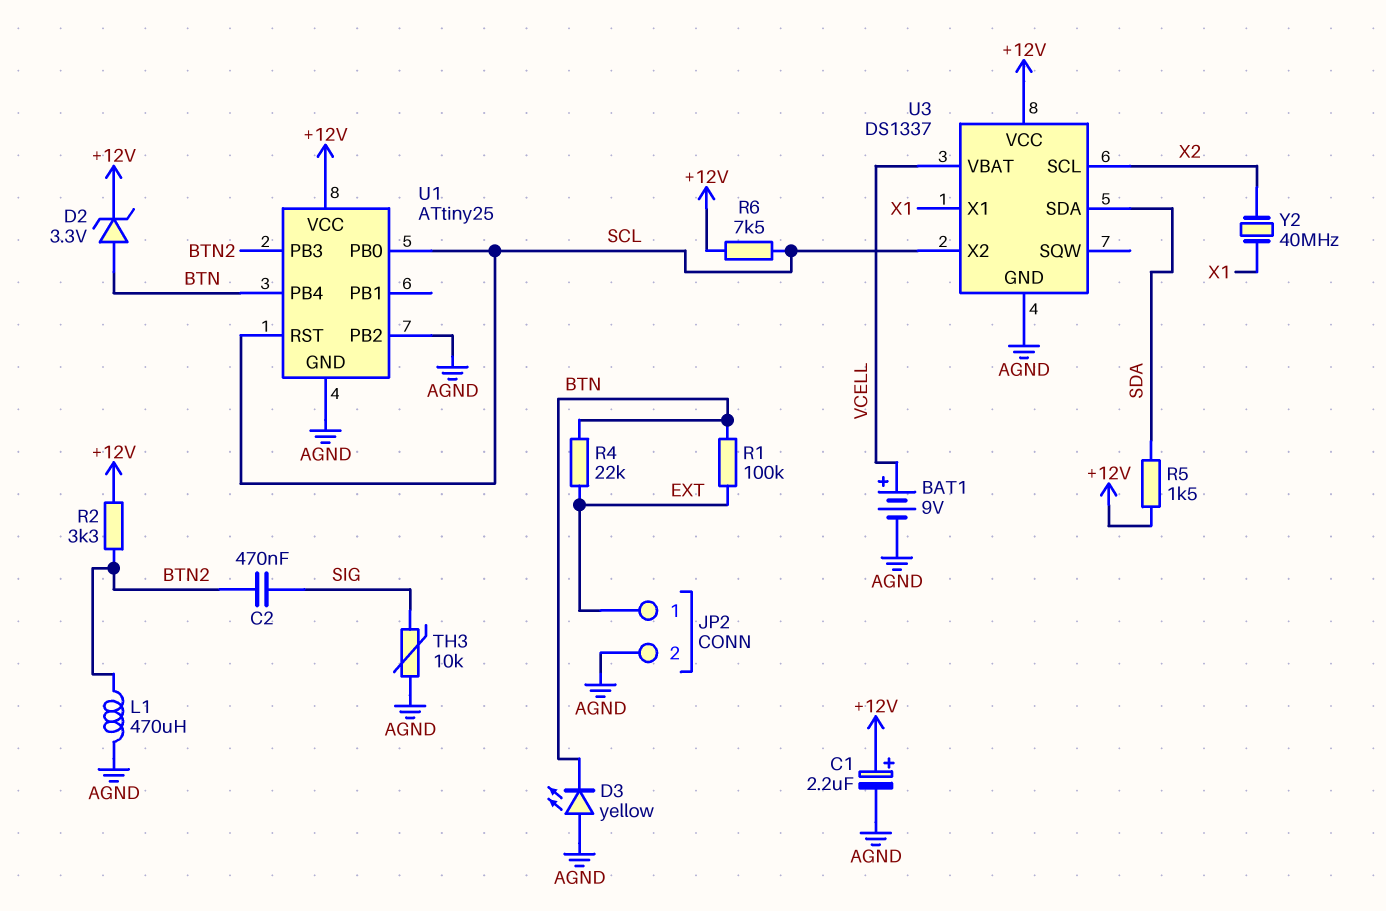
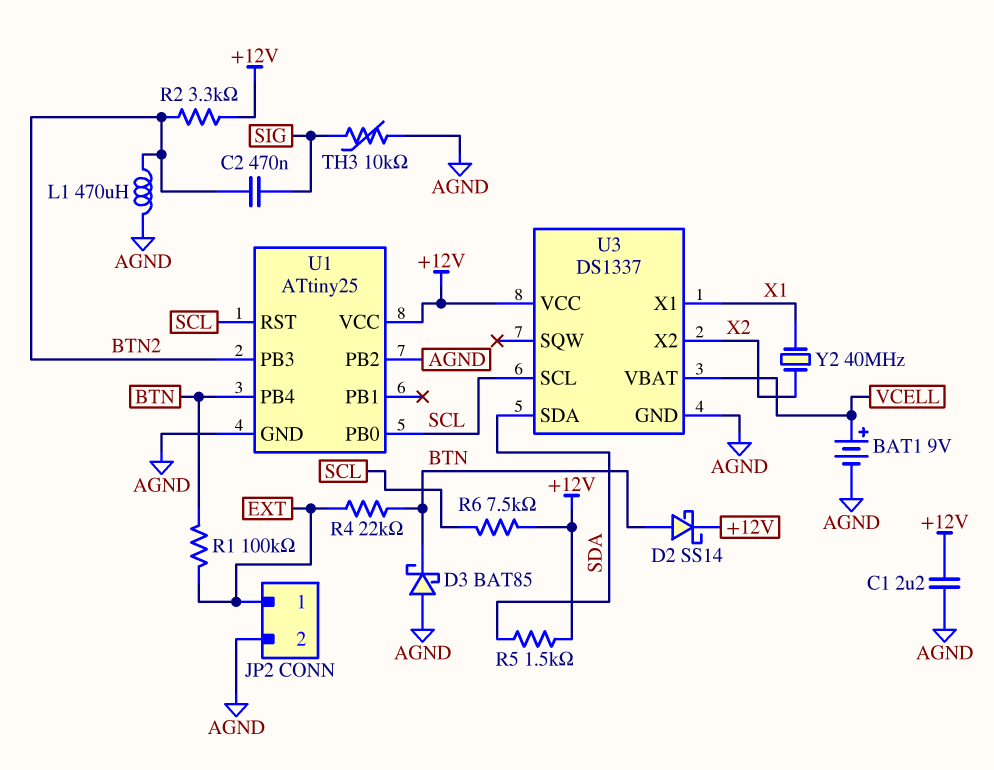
C1: 2.2uF (plus +12V, minus AGND) -> 2.2uF (+12V, AGND)
D2: zener 3.3V (A BTN, K +12V) -> schottky SS14 (A BTN, K +12V)
D3: LED yellow (A AGND, K BTN) -> schottky BAT85 (A AGND, K BTN)
U3 pin SCL: X2 -> SCL
U3 pin X2: SCL -> X2

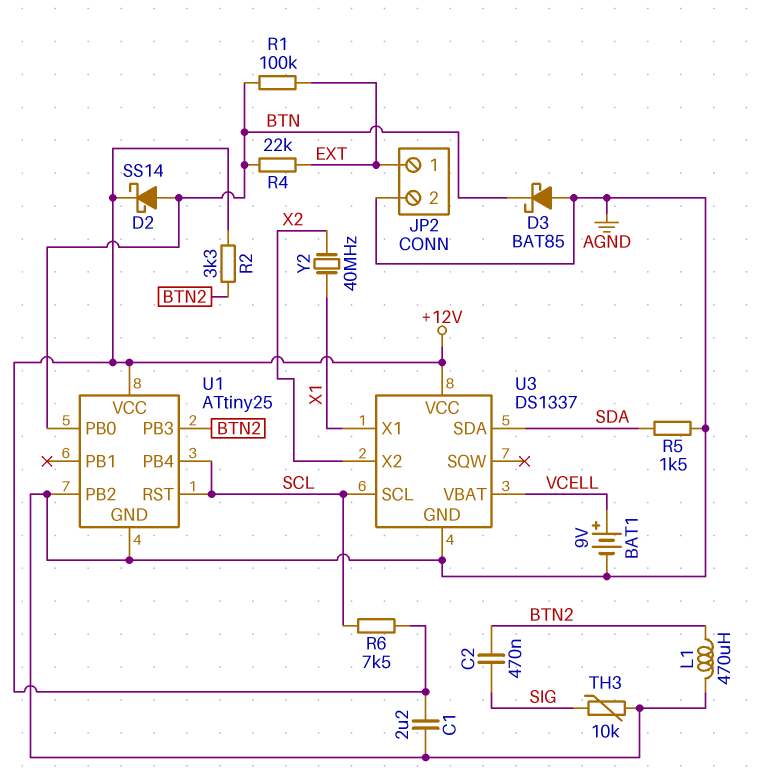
R5: 1.5k (+12V, SDA) -> 1.5k (AGND, SDA)
U1 pin PB0: SCL -> BTN
U1 pin PB4: BTN -> SCL

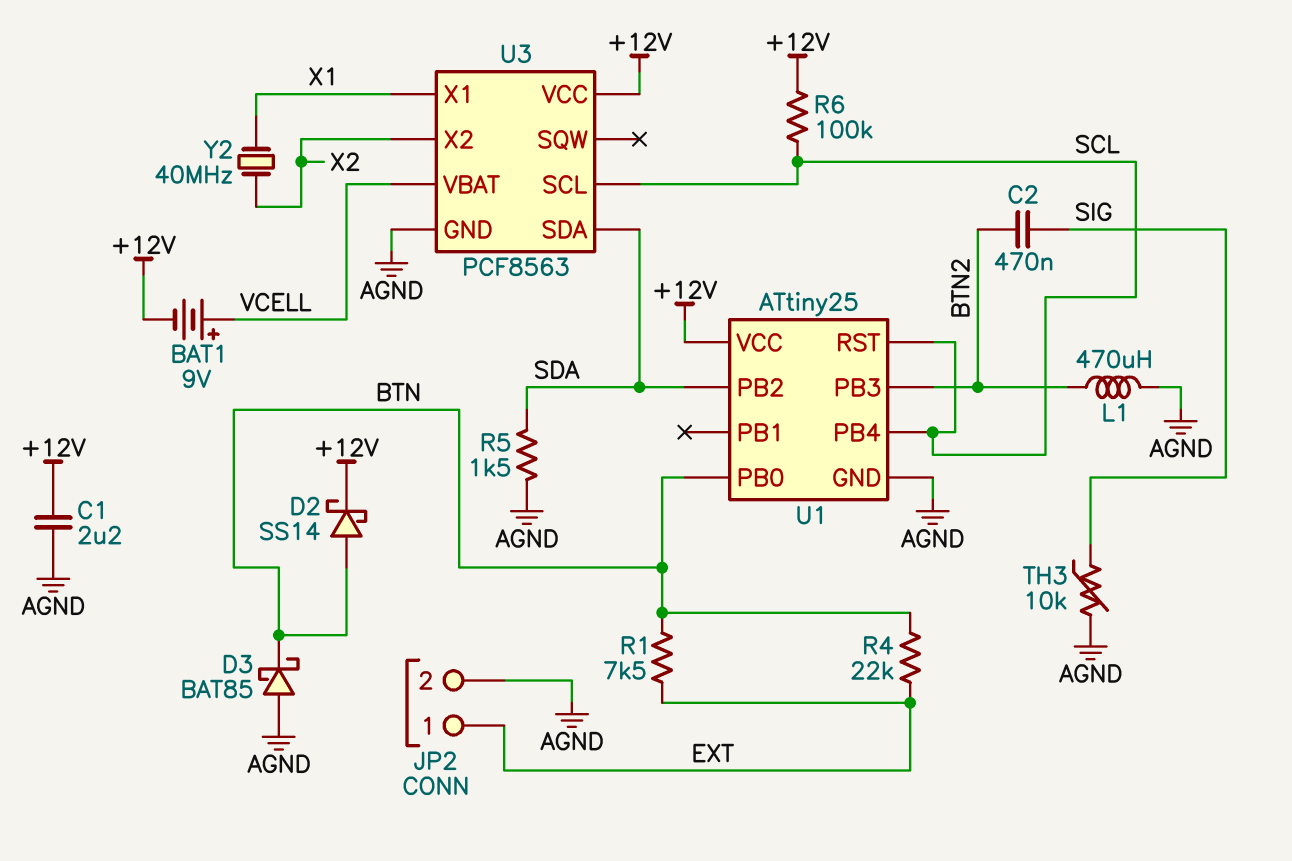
BAT1: 9V (plus VCELL, minus AGND) -> 9V (plus VCELL, minus +12V)
R1: 100k (BTN, EXT) -> 7.5k (BTN, EXT)
R2: 3.3k (+12V, BTN2) -> none
R6: 7.5k (+12V, SCL) -> 100k (+12V, SCL)
U1 pin PB2: AGND -> SDA
U3: DS1337 -> PCF8563

